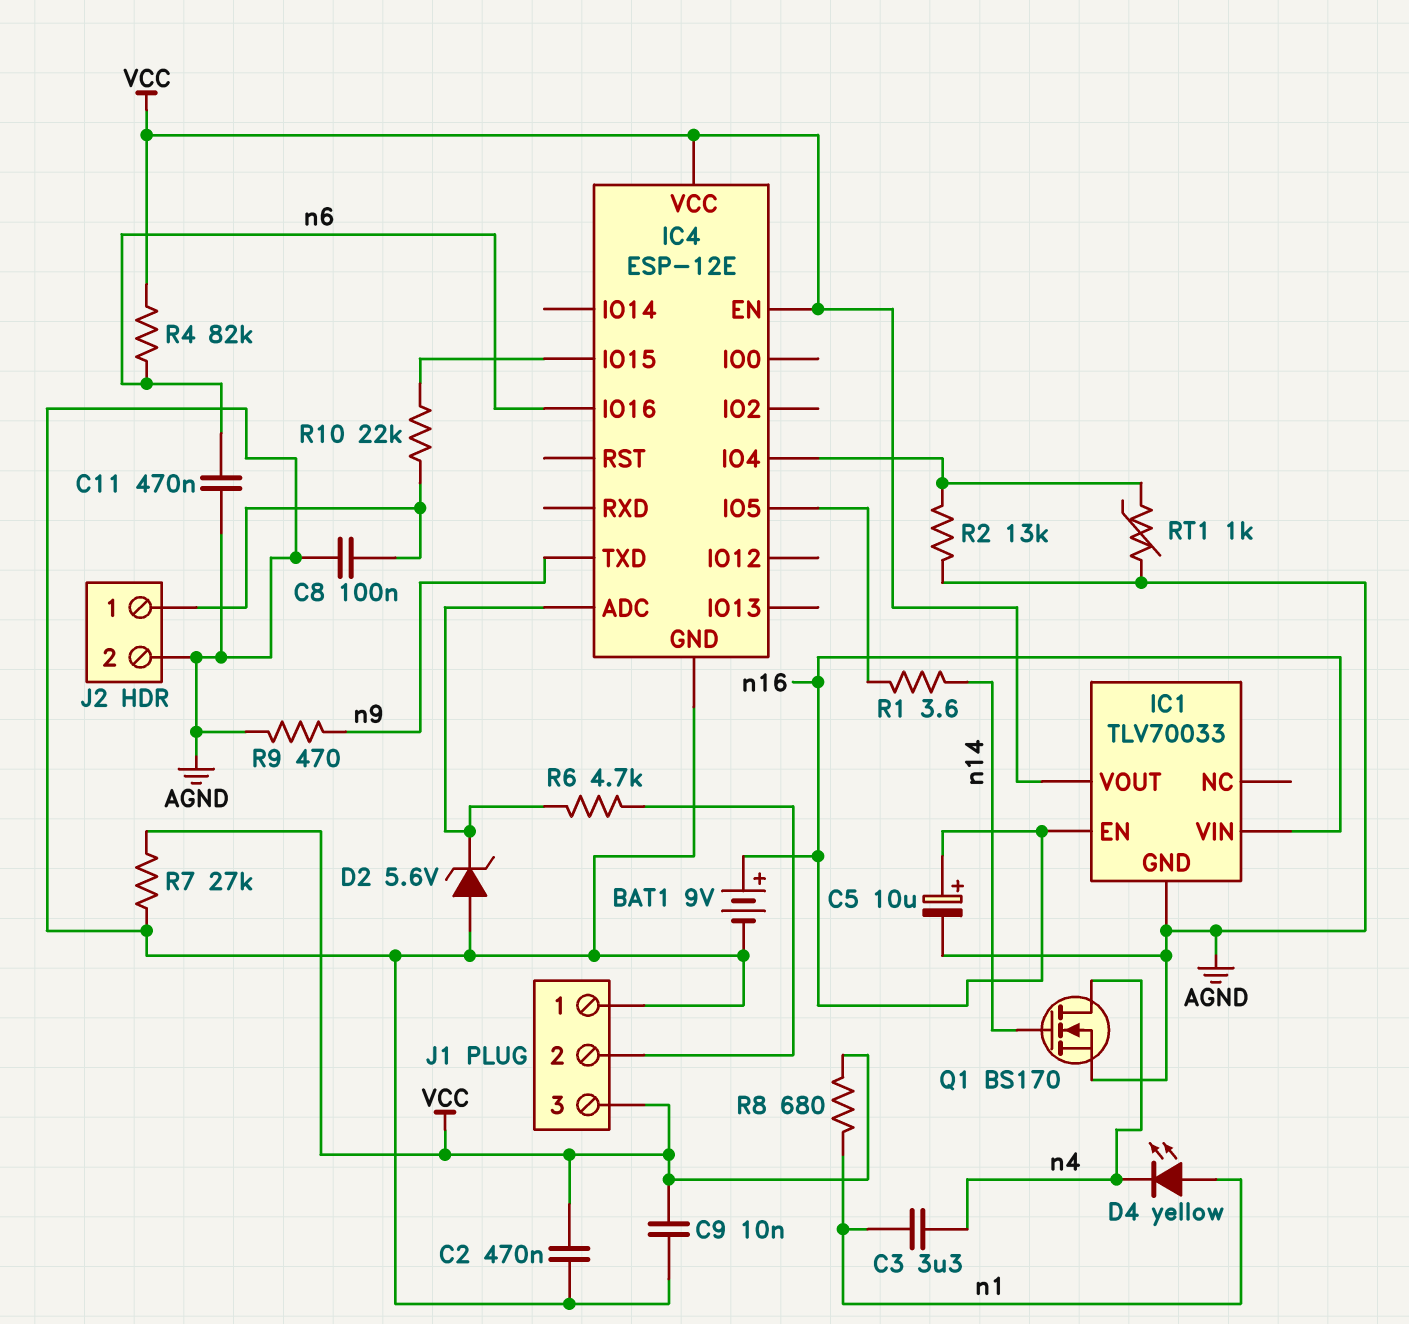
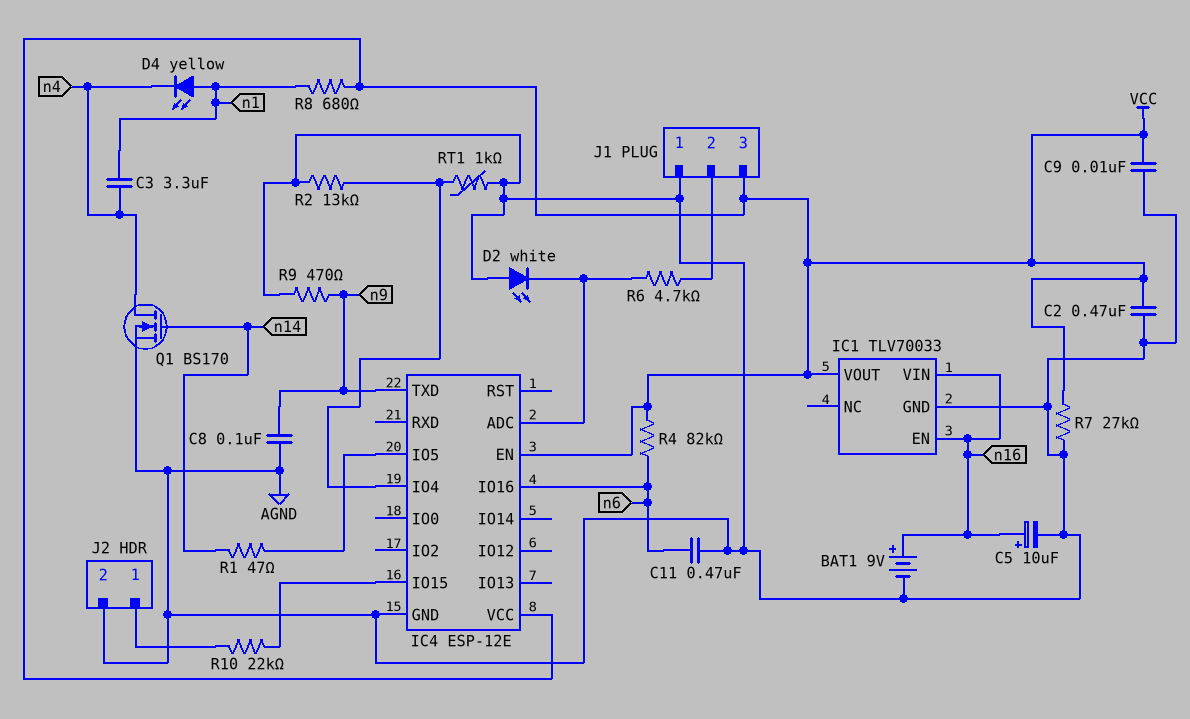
C8: 100nF (AGND, J2/1) -> 100nF (AGND, n9)
D2: zener 5.6V (A AGND, K IC4/ADC) -> LED white (A AGND, K IC4/ADC)
R1: 3.6 (IC4/IO5, n14) -> 47 (IC4/IO5, n14)

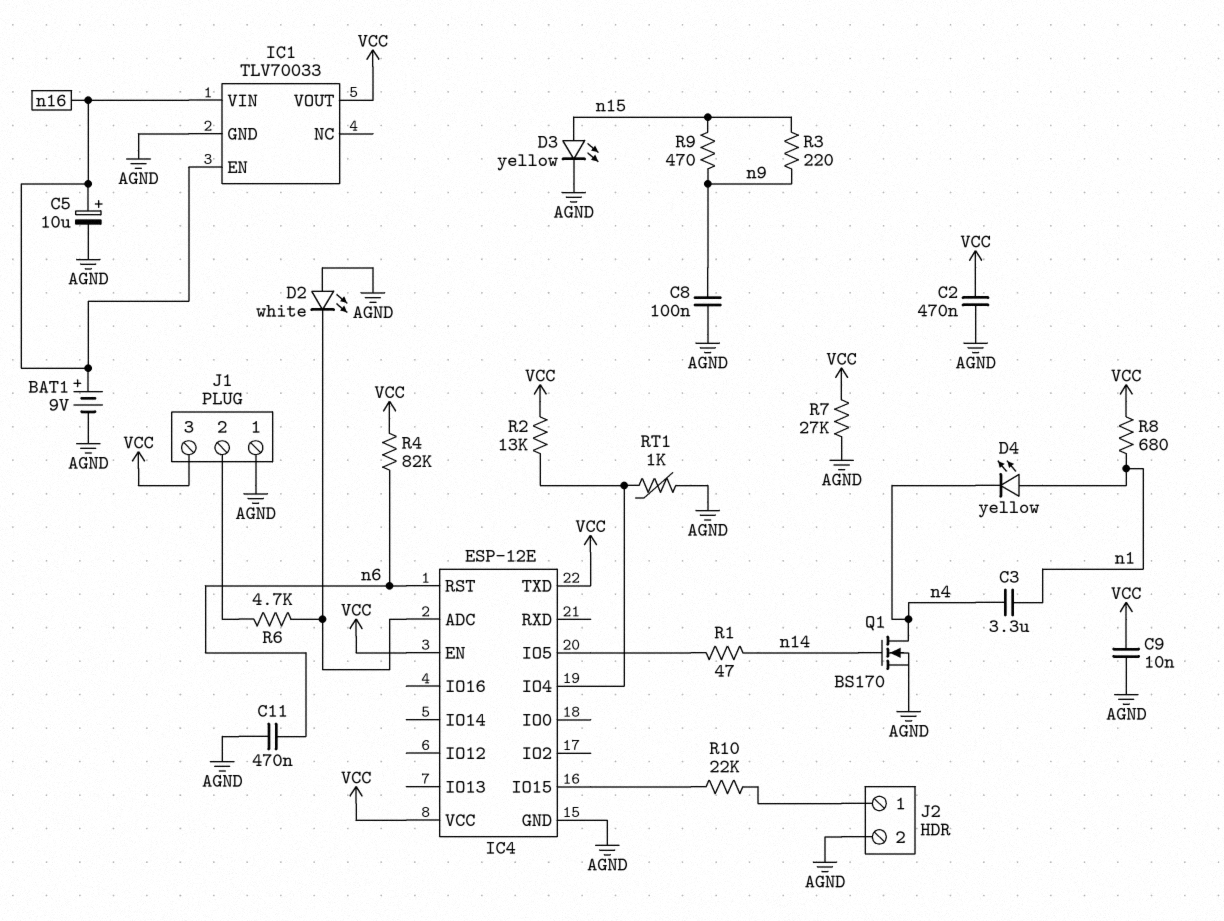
D3: none -> LED yellow (A n15, K AGND)
IC4 pin IO16: n6 -> none
IC4 pin RST: none -> n6
IC4 pin TXD: n9 -> VCC
R2: 13k (AGND, IC4/IO4) -> 13k (IC4/IO4, VCC)
R3: none -> 220 (n9, n15)
R9: 470 (AGND, n9) -> 470 (n9, n15)

